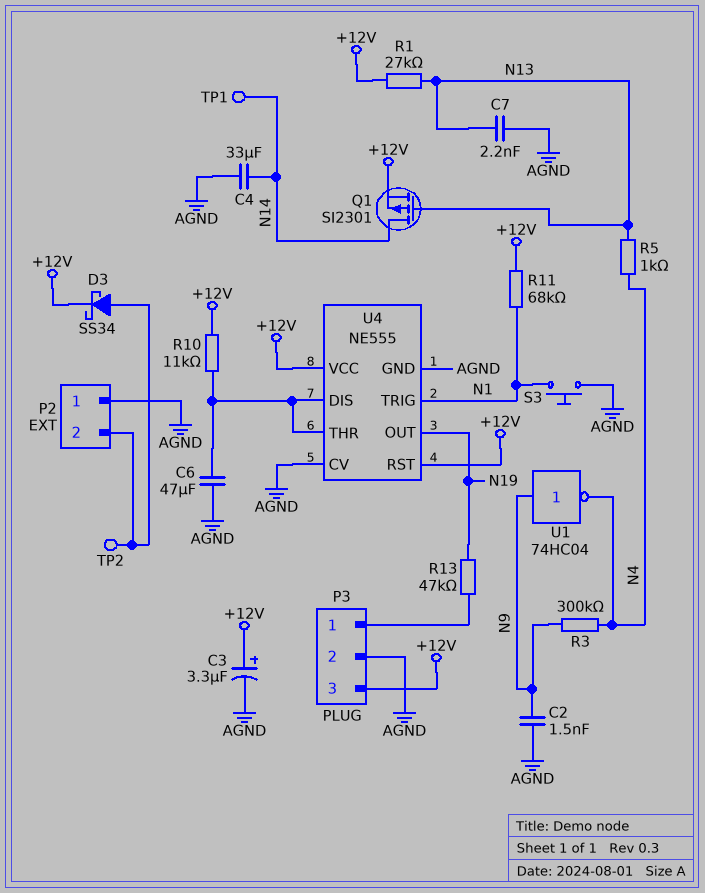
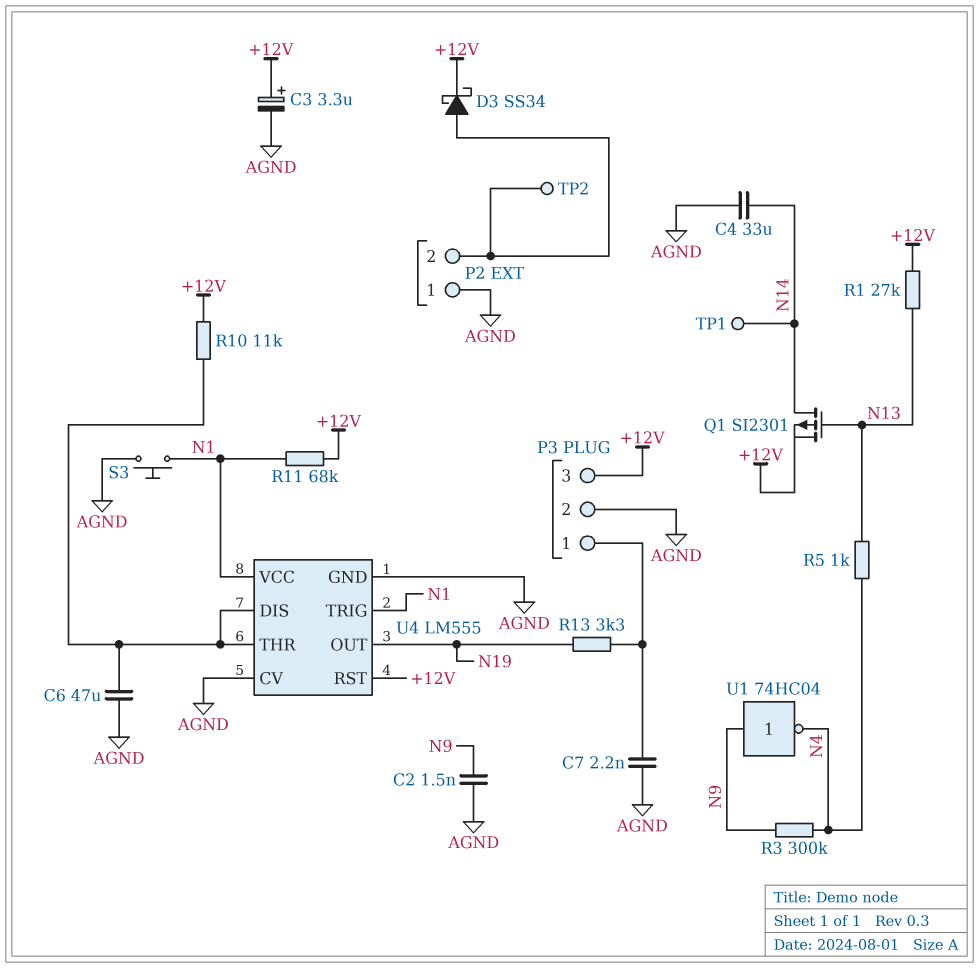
C7: 2.2nF (AGND, N13) -> 2.2nF (AGND, P3/1)
R13: 47k (N19, P3/1) -> 3.3k (N19, P3/1)
U4: NE555 -> LM555
U4 pin VCC: +12V -> N1

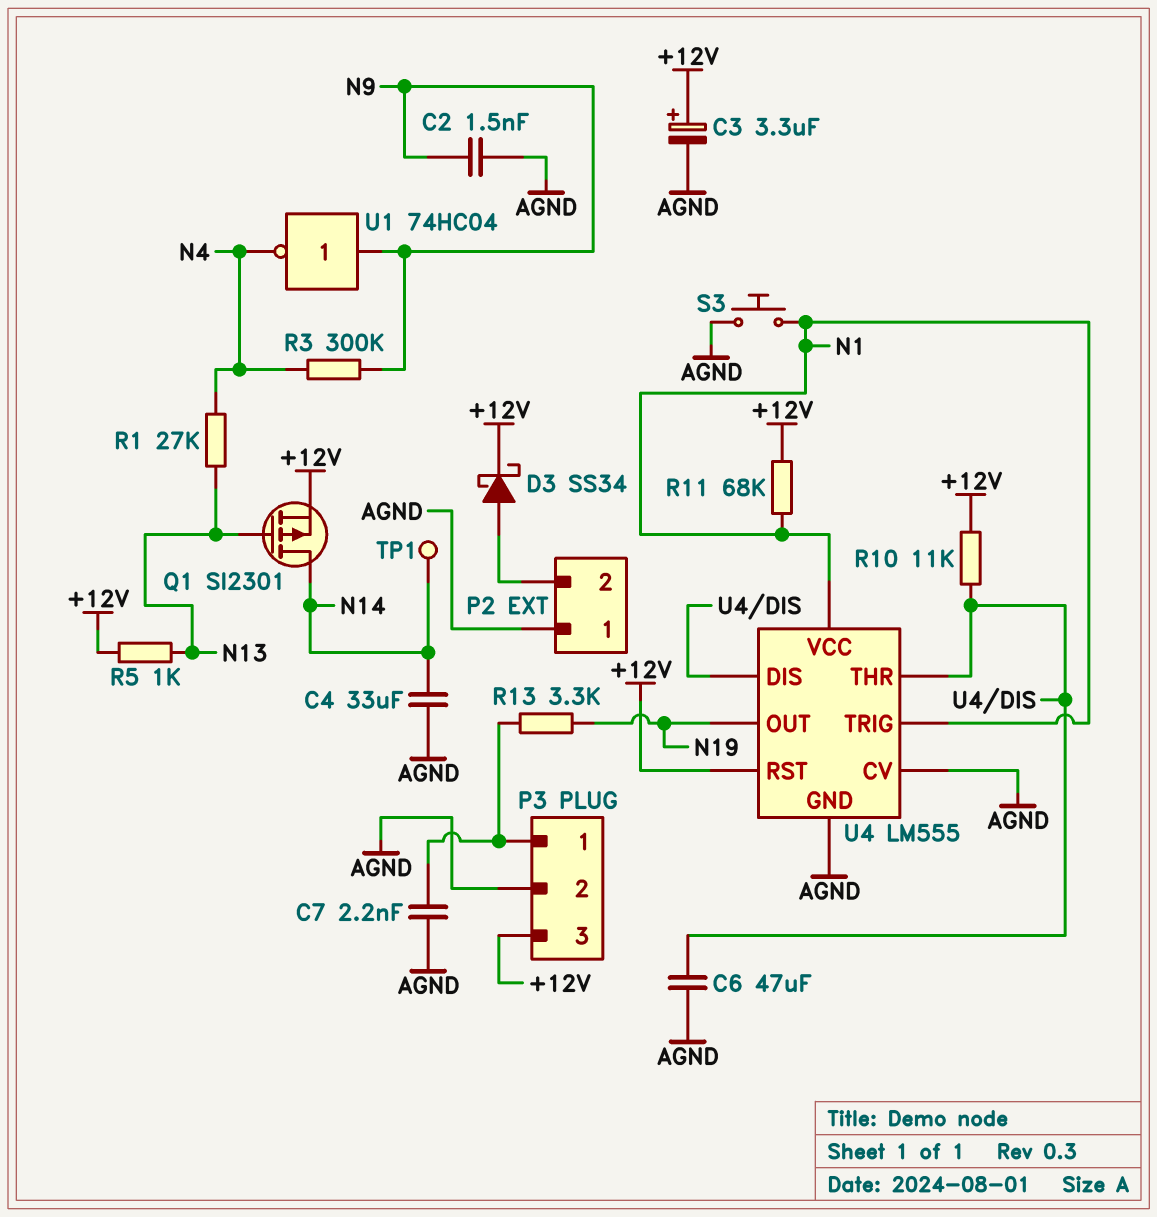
R1: 27k (+12V, N13) -> 27k (N4, N13)
R5: 1k (N4, N13) -> 1k (+12V, N13)
TP2: test point (P2/2) -> none

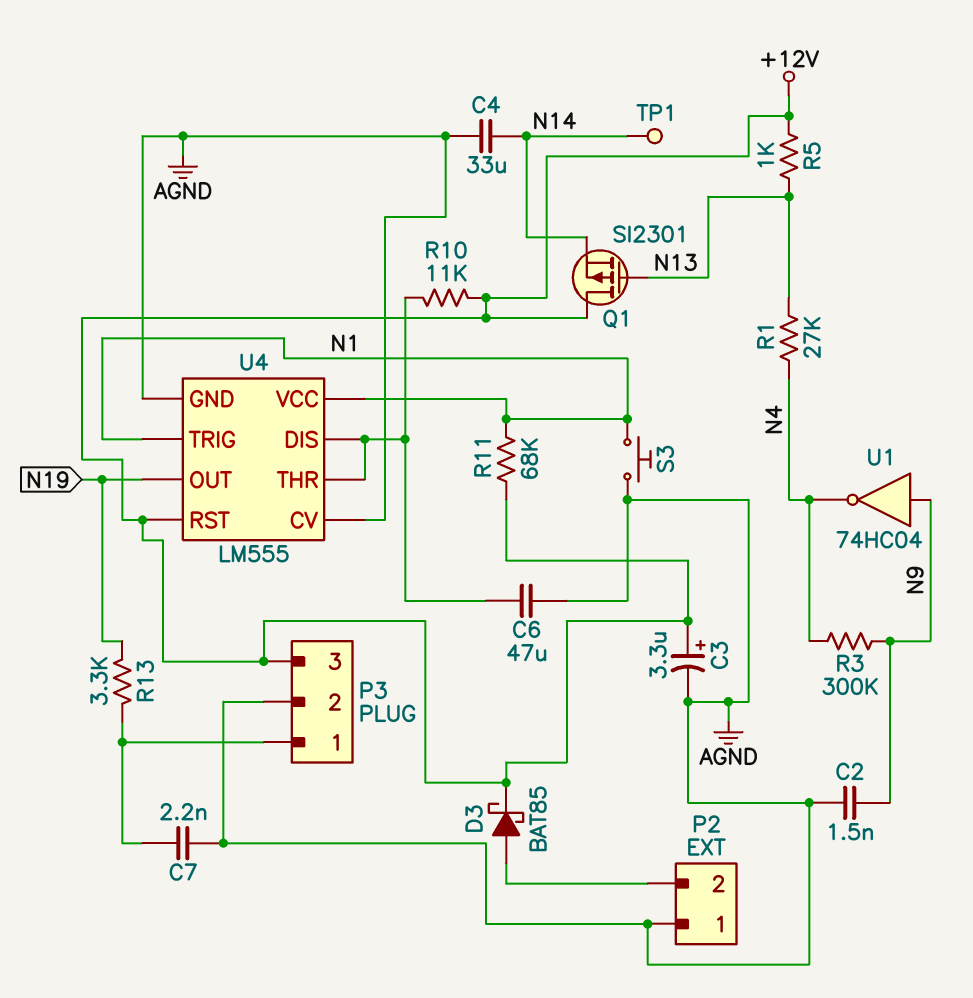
D3: schottky SS34 (A P2/2, K +12V) -> schottky BAT85 (A P2/2, K +12V)
Q1: PMOS SI2301 (G N13, D N14, S +12V) -> PMOS SI2301 (G N13, D +12V, S N14)

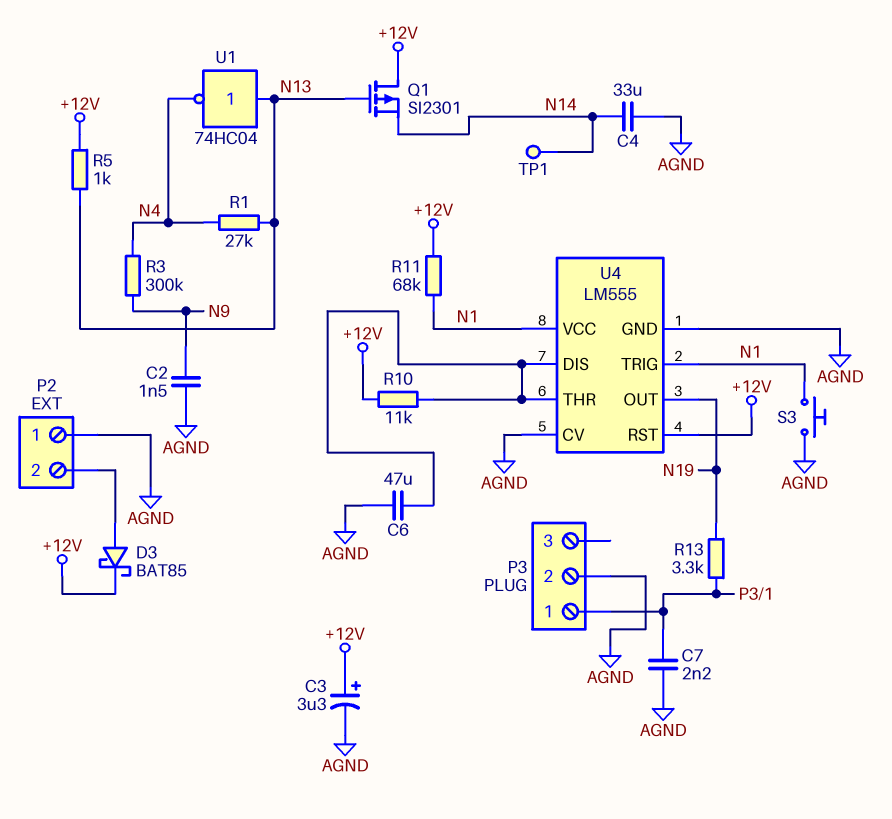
P3 pin 3: +12V -> none
U1: NOT 74HC04 (in N9, out N4) -> NOT 74HC04 (in N13, out N4)

